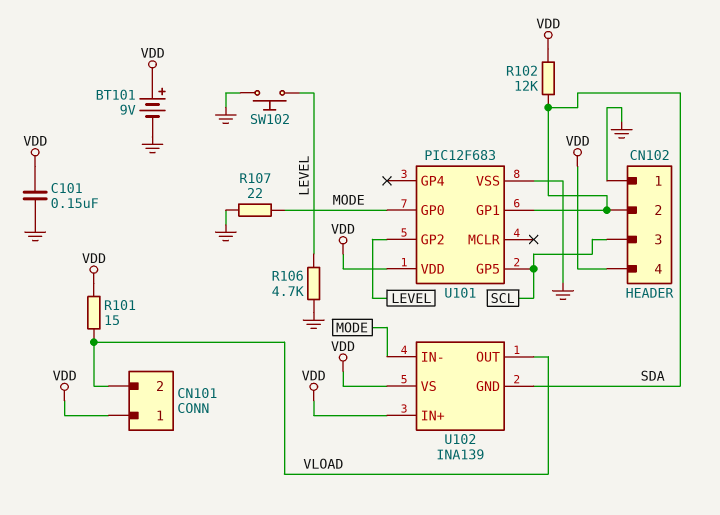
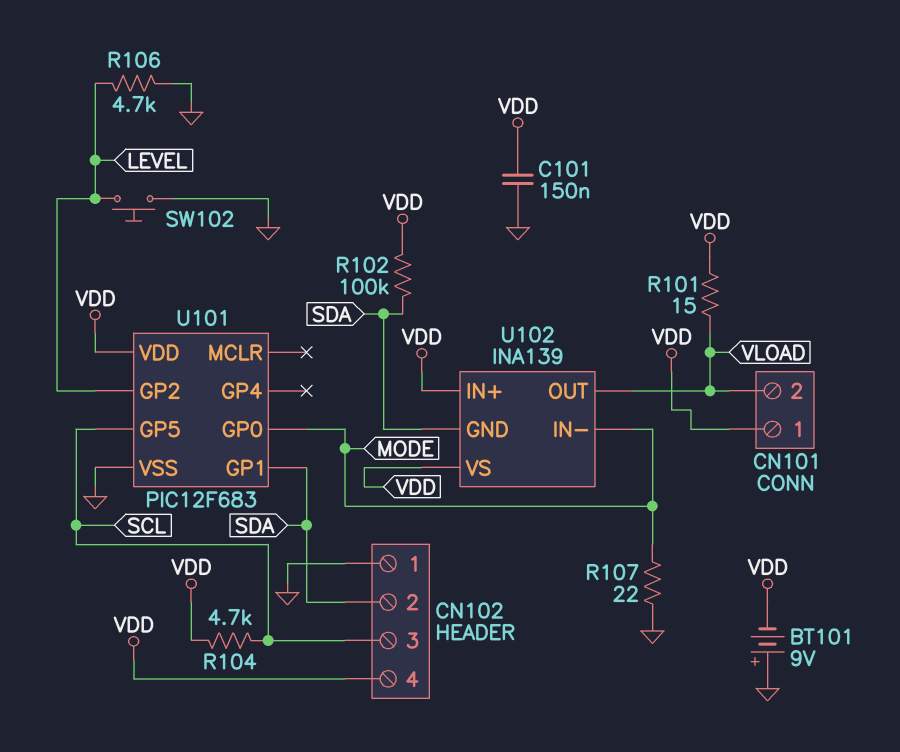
BT101: 9V (plus VDD, minus GND) -> 9V (plus GND, minus VDD)
R102: 12k (SDA, VDD) -> 100k (SDA, VDD)
R104: none -> 4.7k (SCL, VDD)

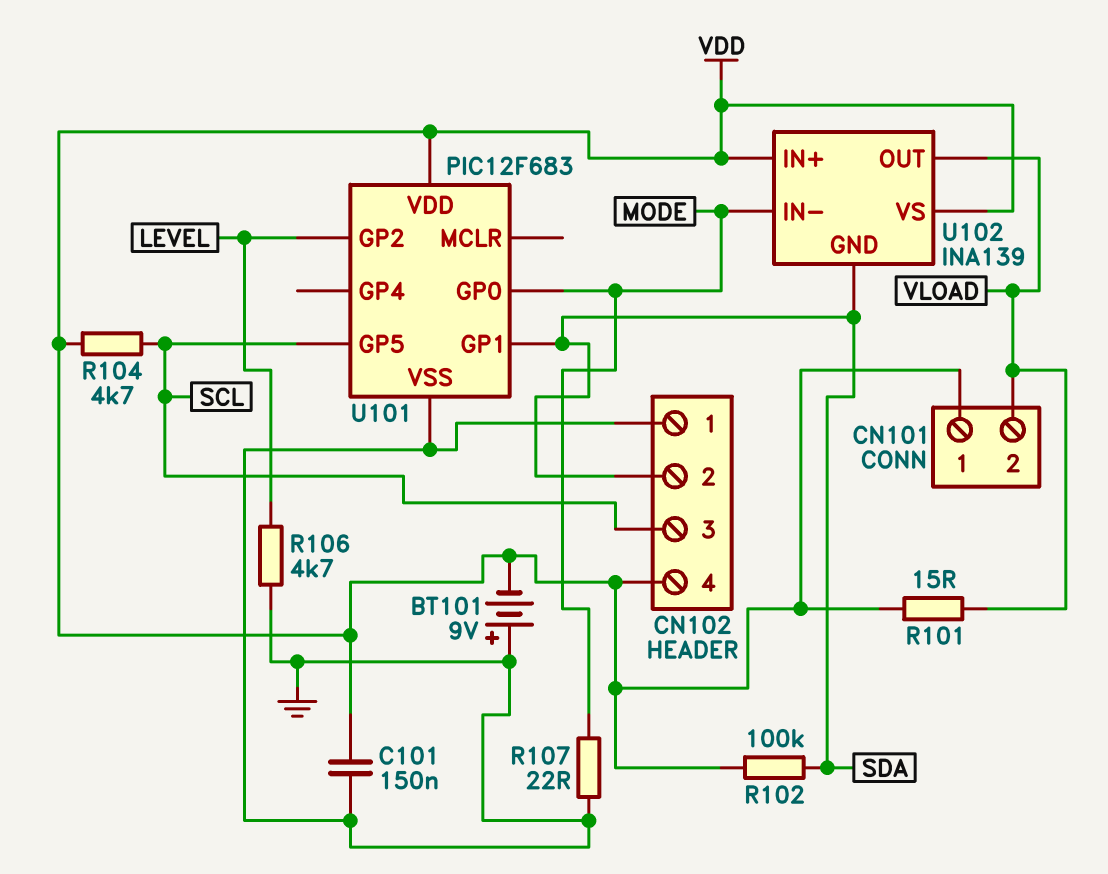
SW102: button (GND, LEVEL) -> none

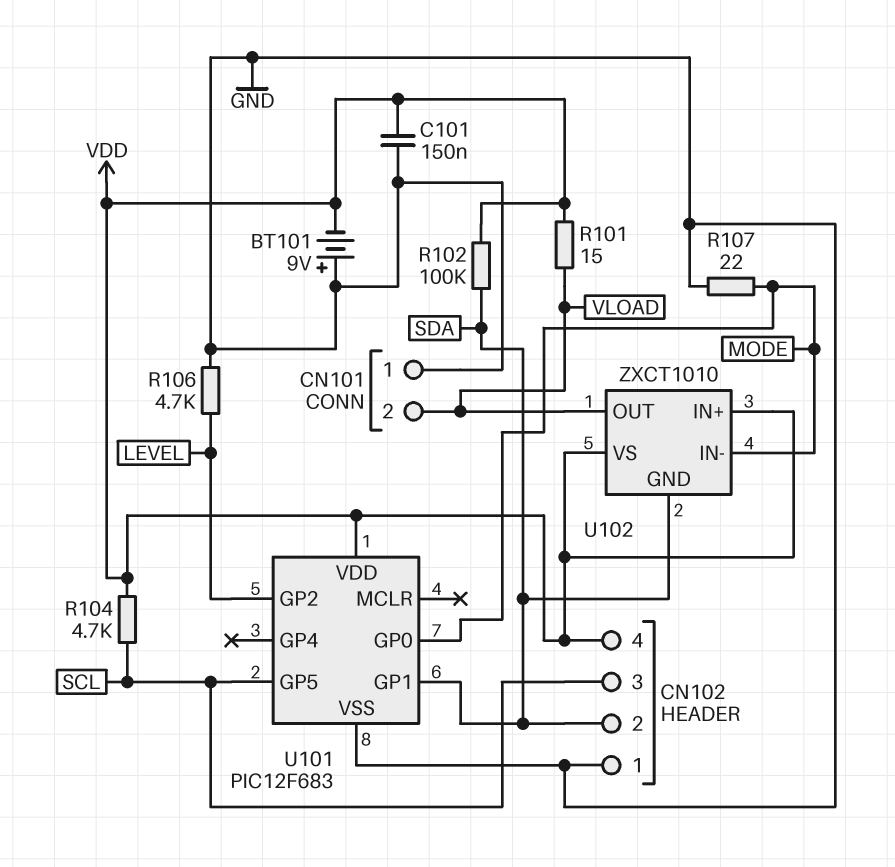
CN101 pin 1: VDD -> GND
U102: INA139 -> ZXCT1010

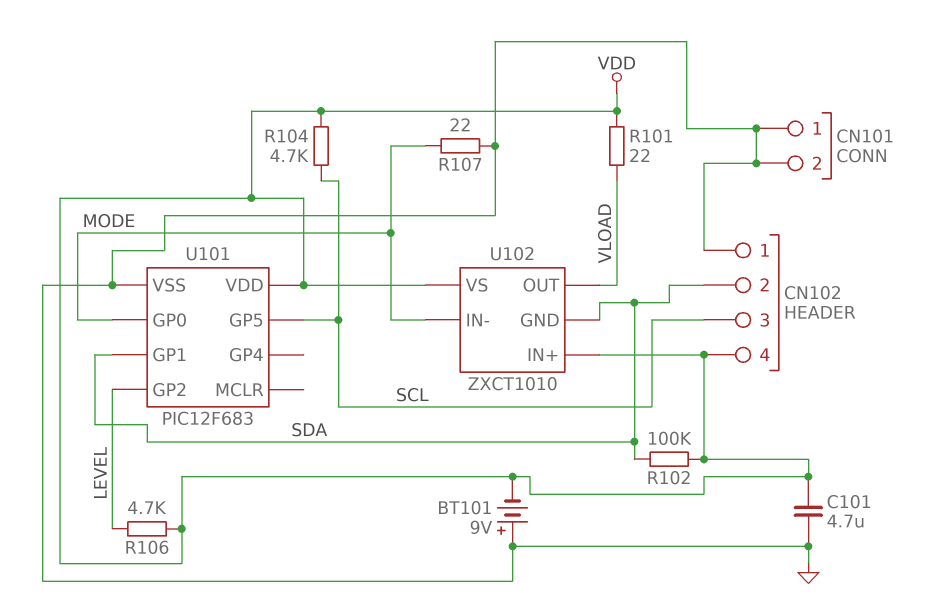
C101: 150nF (GND, VDD) -> 4.7uF (GND, VDD)
CN101 pin 2: VLOAD -> GND
R101: 15 (VDD, VLOAD) -> 22 (VDD, VLOAD)
R106: 4.7k (GND, LEVEL) -> 4.7k (LEVEL, VDD)

